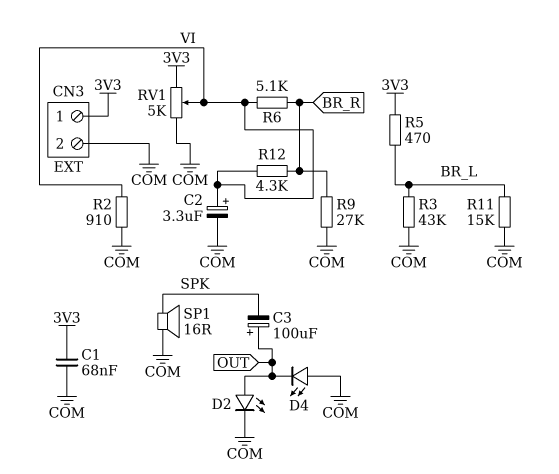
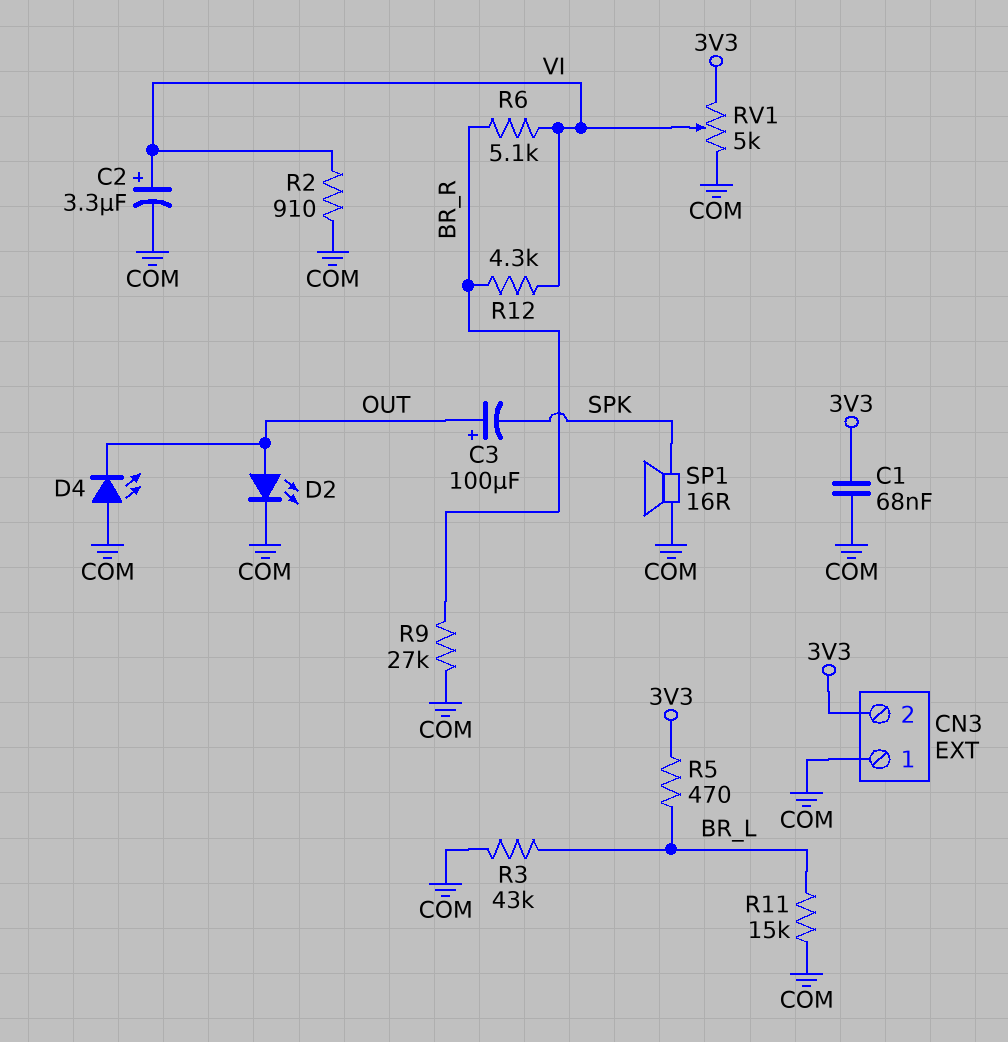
CN3 pin 1: 3V3 -> COM
CN3 pin 2: COM -> 3V3

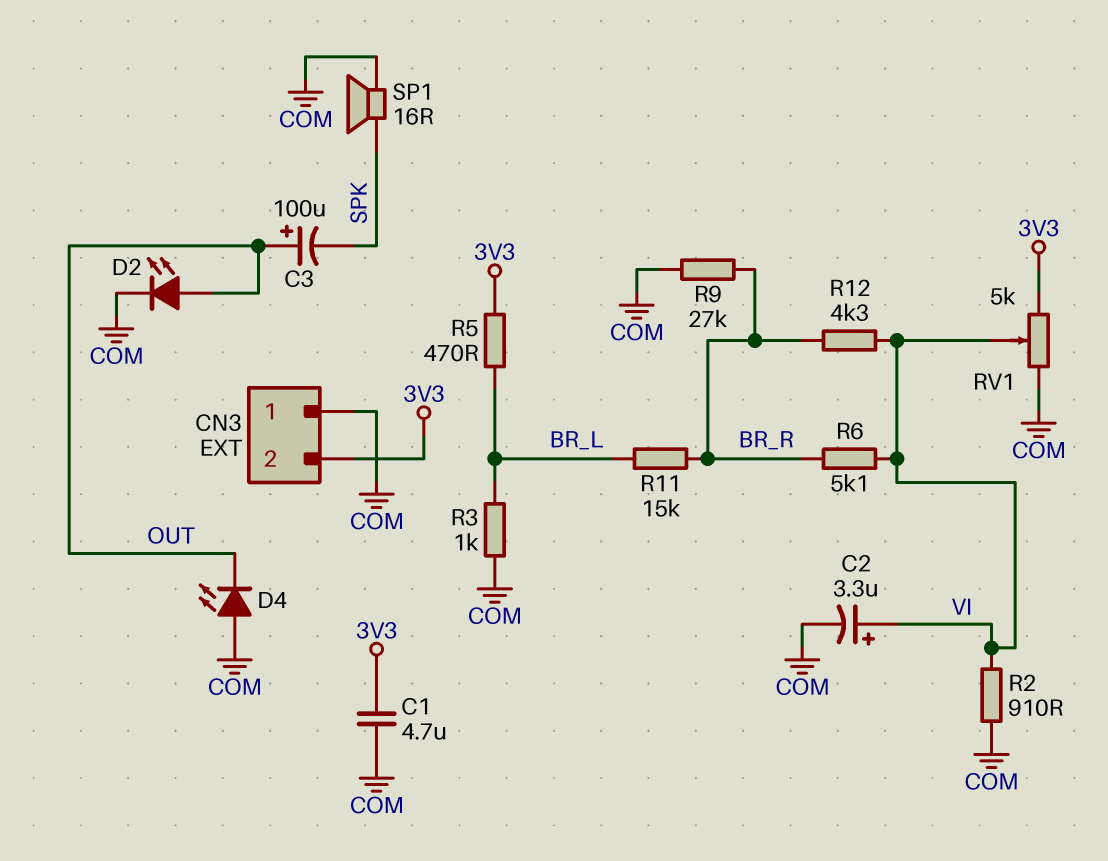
C1: 68nF (3V3, COM) -> 4.7uF (3V3, COM)
R3: 43k (BR_L, COM) -> 1k (BR_L, COM)
R11: 15k (BR_L, COM) -> 15k (BR_L, BR_R)

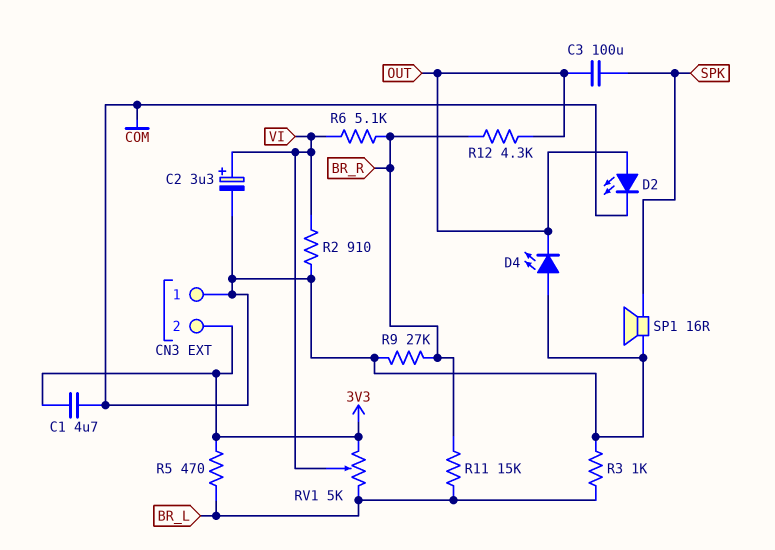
C3: 100uF (plus OUT, minus SPK) -> 100uF (OUT, SPK)
R12: 4.3k (BR_R, VI) -> 4.3k (BR_R, OUT)
RV1: 5k (3V3, COM, wiper VI) -> 5k (3V3, BR_L, wiper VI)

